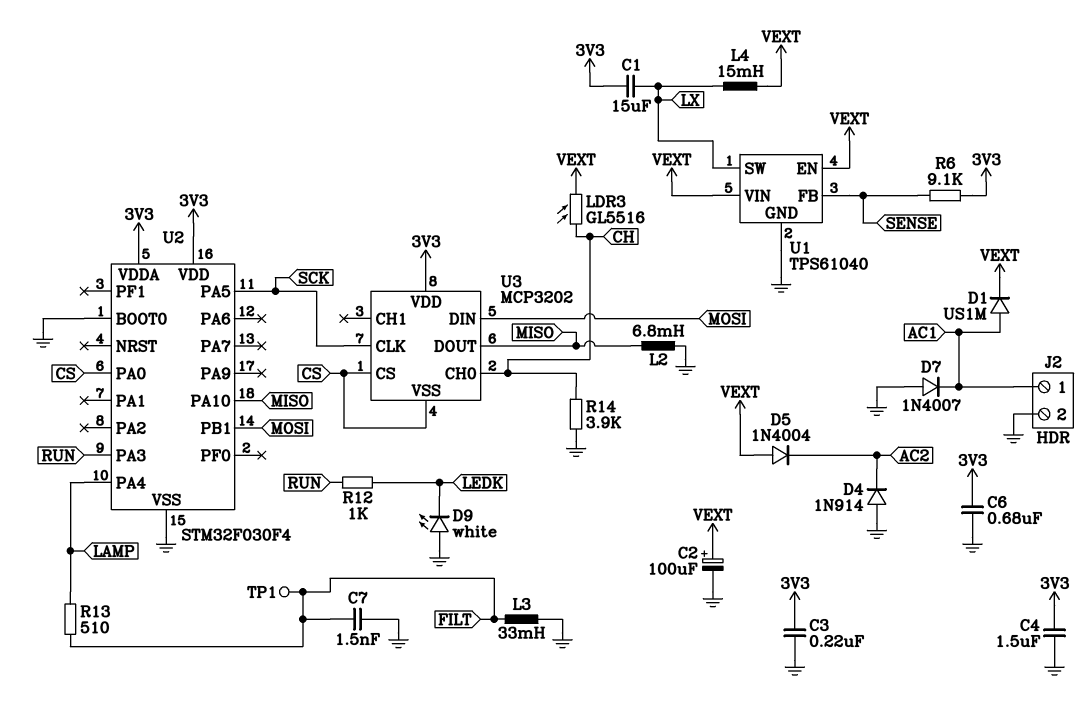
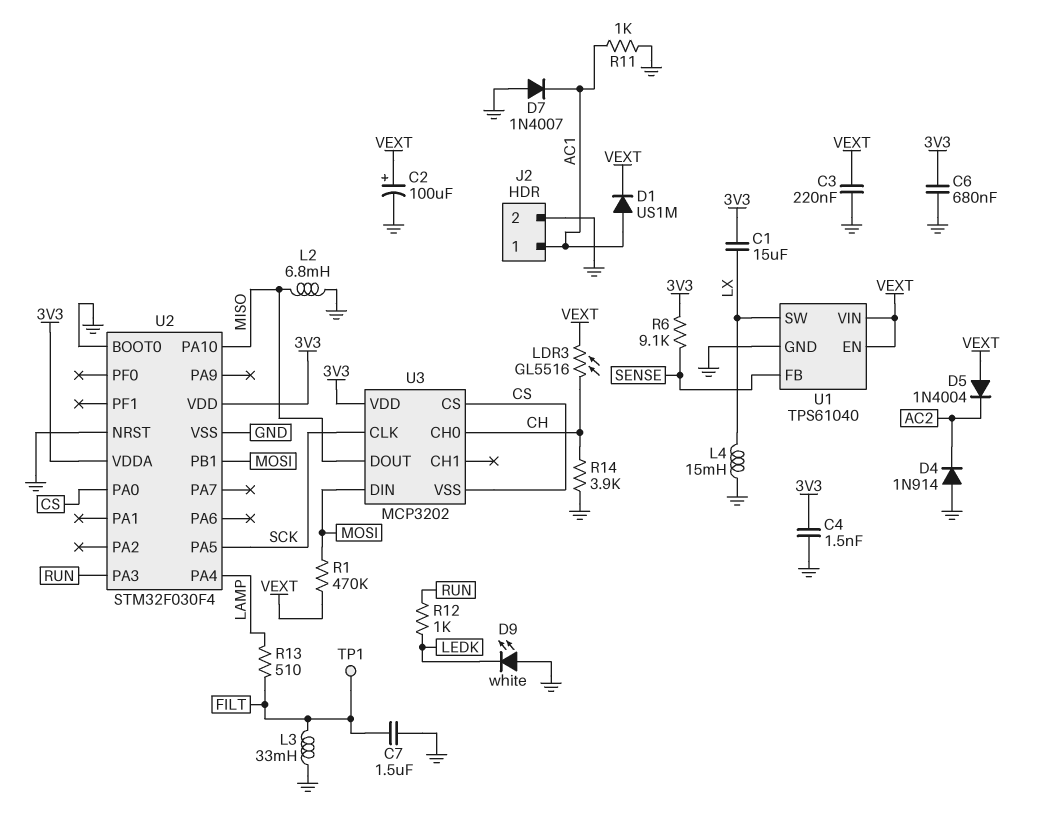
C3: 220nF (3V3, GND) -> 220nF (GND, VEXT)
C4: 1.5uF (3V3, GND) -> 1.5nF (3V3, GND)
C7: 1.5nF (FILT, GND) -> 1.5uF (FILT, GND)
L4: 15mH (LX, VEXT) -> 15mH (GND, LX)
R1: none -> 470k (MOSI, VEXT)
R11: none -> 1k (AC1, GND)
U2 pin NRST: none -> GND

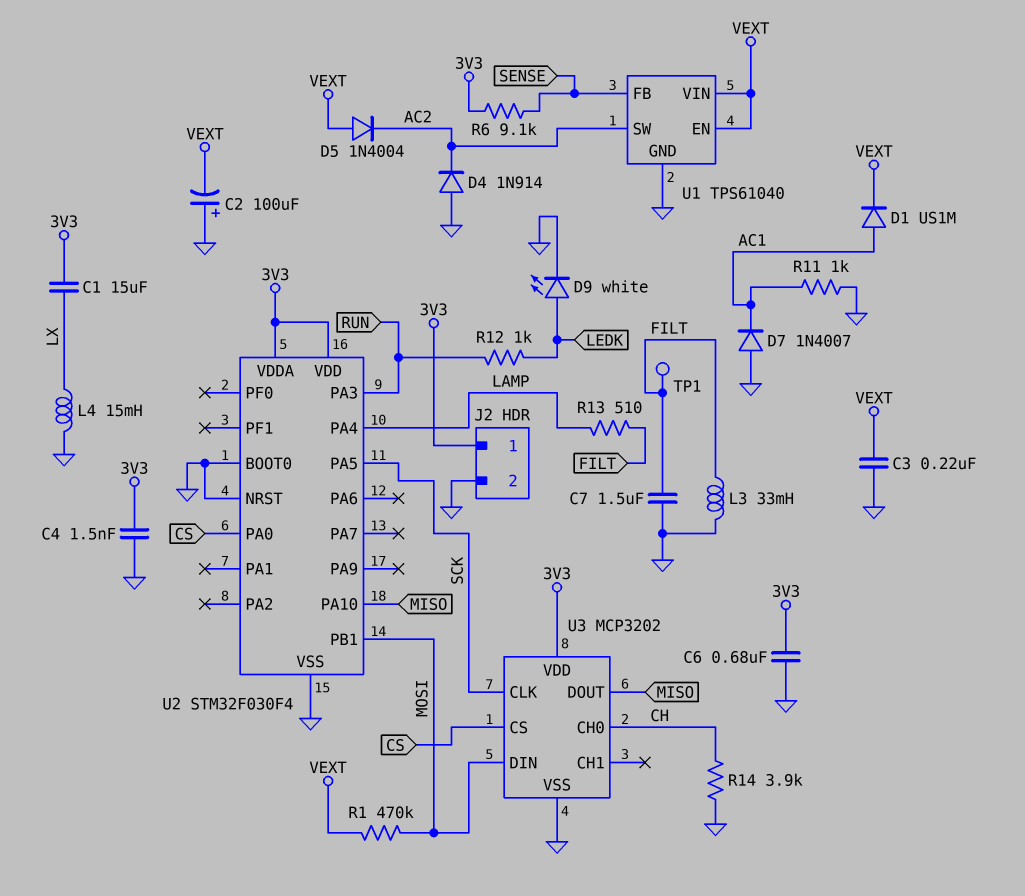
C2: 100uF (plus VEXT, minus GND) -> 100uF (plus GND, minus VEXT)
D9: LED white (A GND, K LEDK) -> LED white (A LEDK, K GND)
J2 pin 1: AC1 -> 3V3
L2: 6.8mH (GND, MISO) -> none
LDR3: GL5516 (CH, VEXT) -> none
U1 pin SW: LX -> AC2
U3 pin VSS: CS -> GND

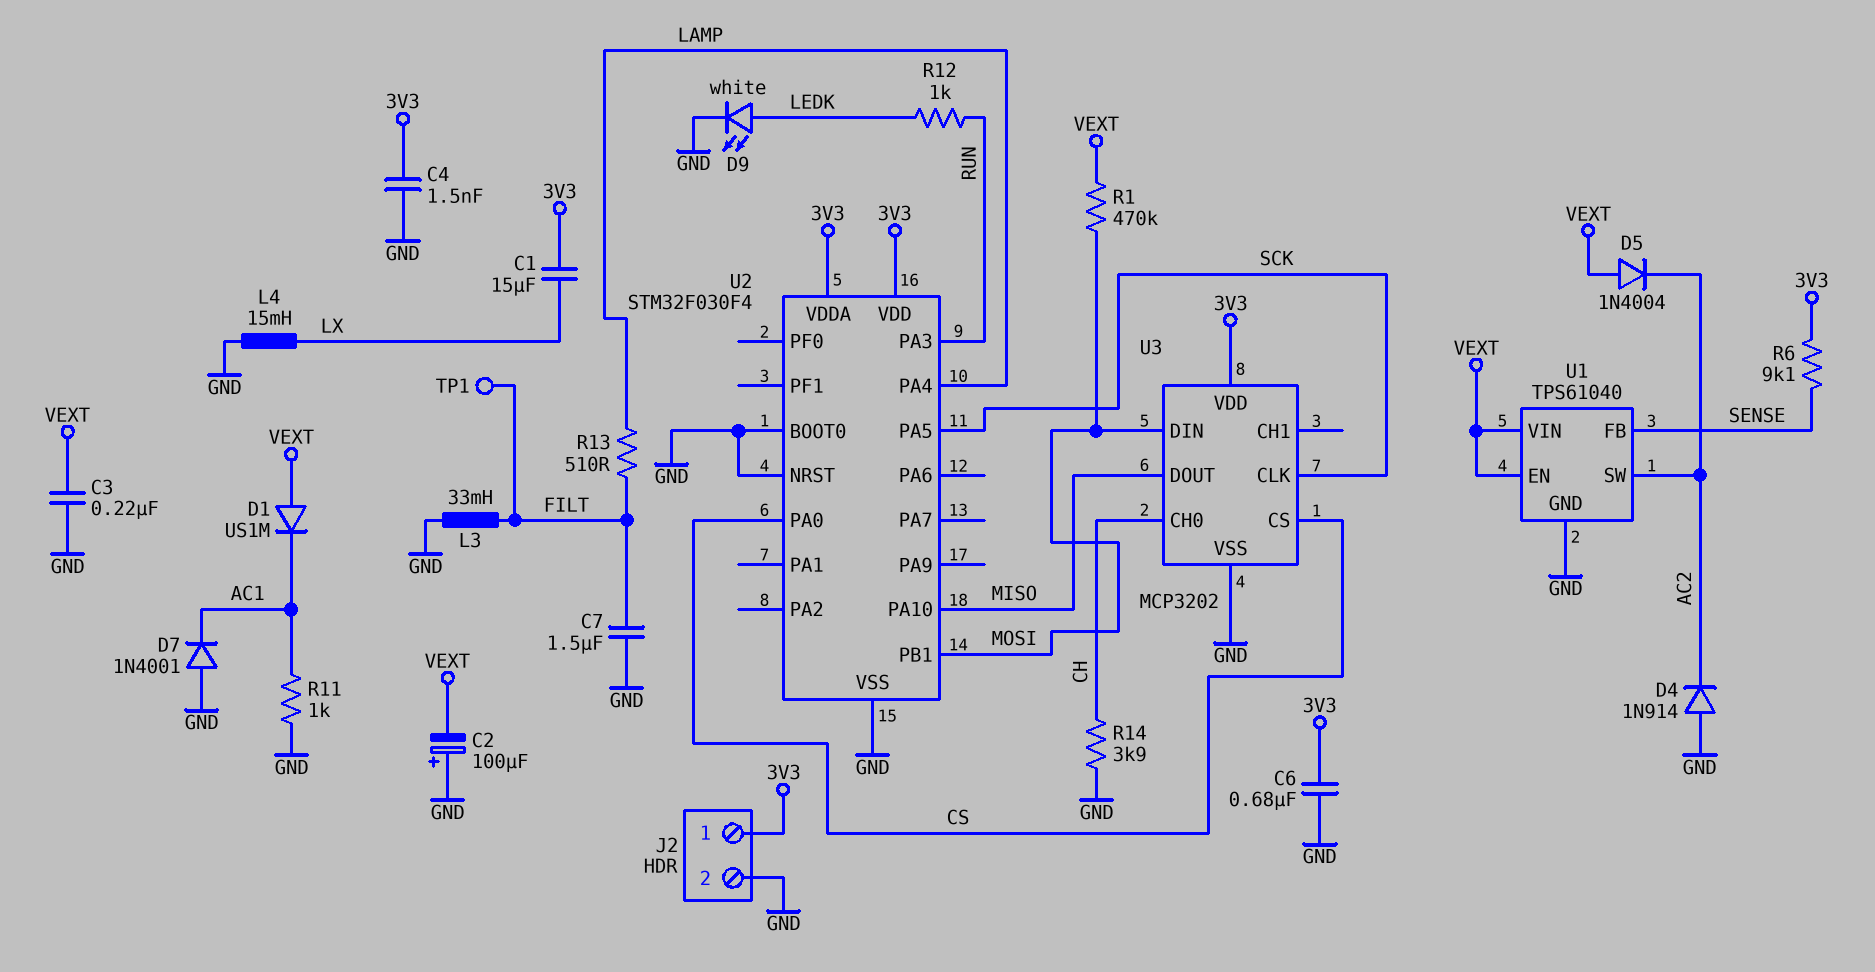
D1: diode US1M (A AC1, K VEXT) -> diode US1M (A VEXT, K AC1)
D7: diode 1N4007 (A GND, K AC1) -> diode 1N4001 (A GND, K AC1)

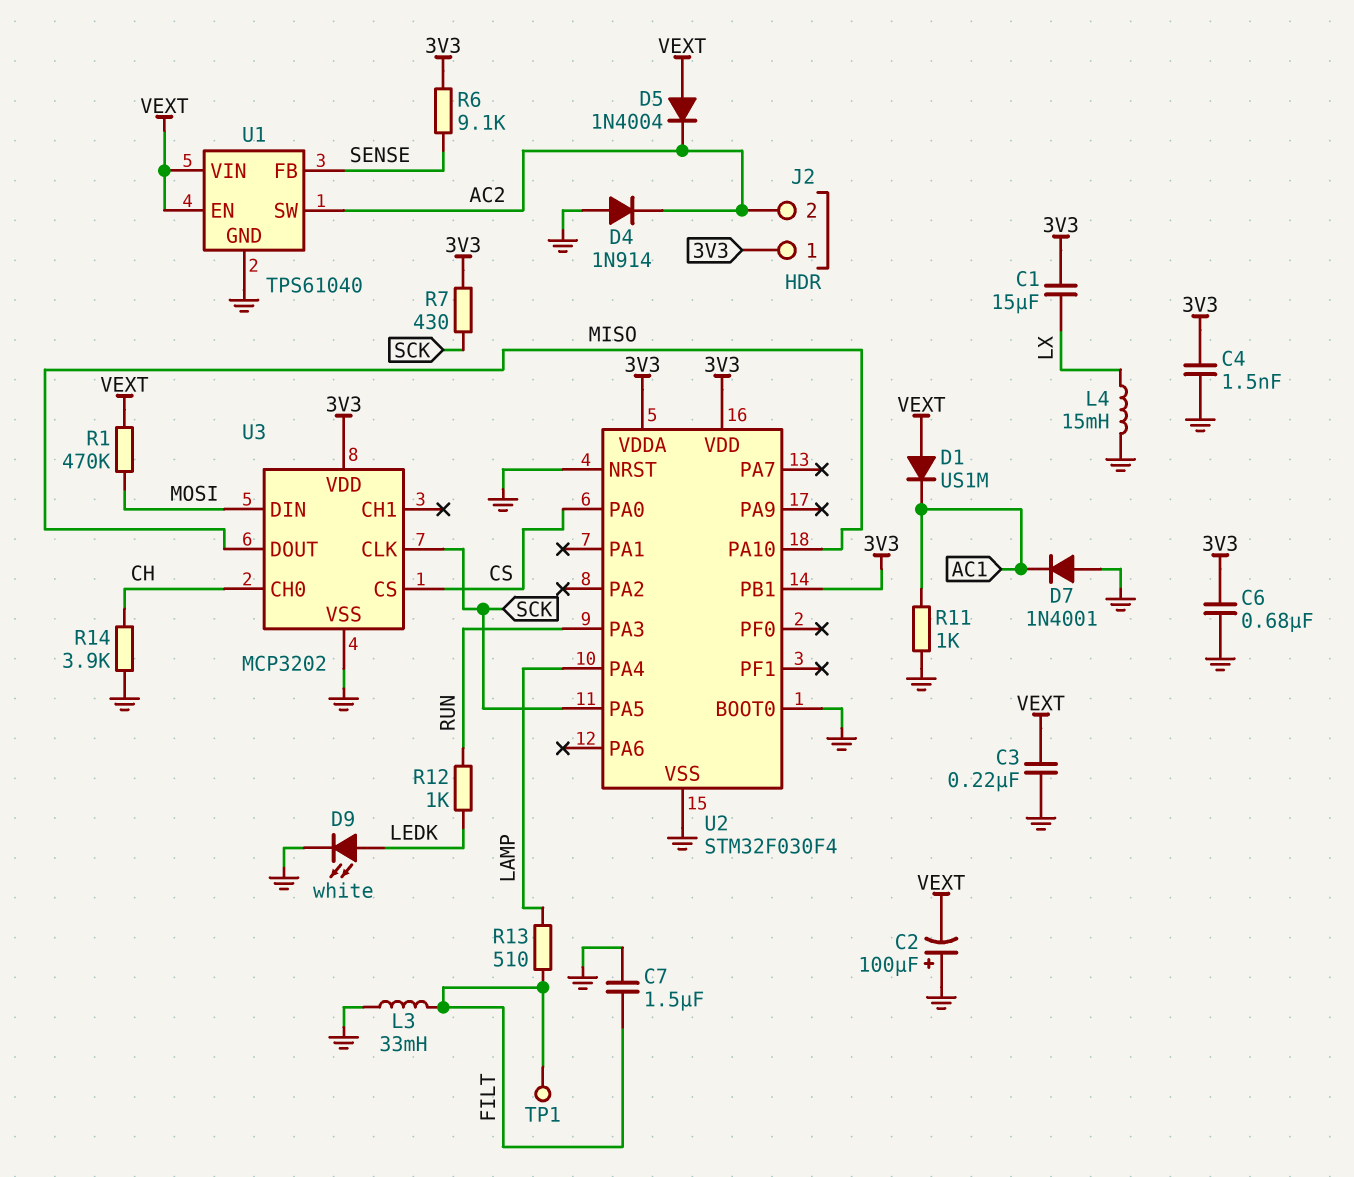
J2 pin 2: GND -> AC2
R7: none -> 430 (3V3, SCK)
U2 pin PB1: MOSI -> 3V3

